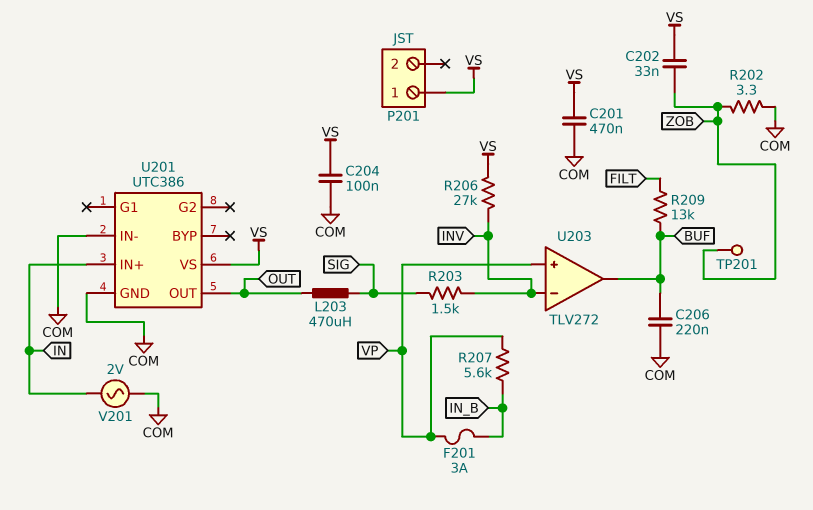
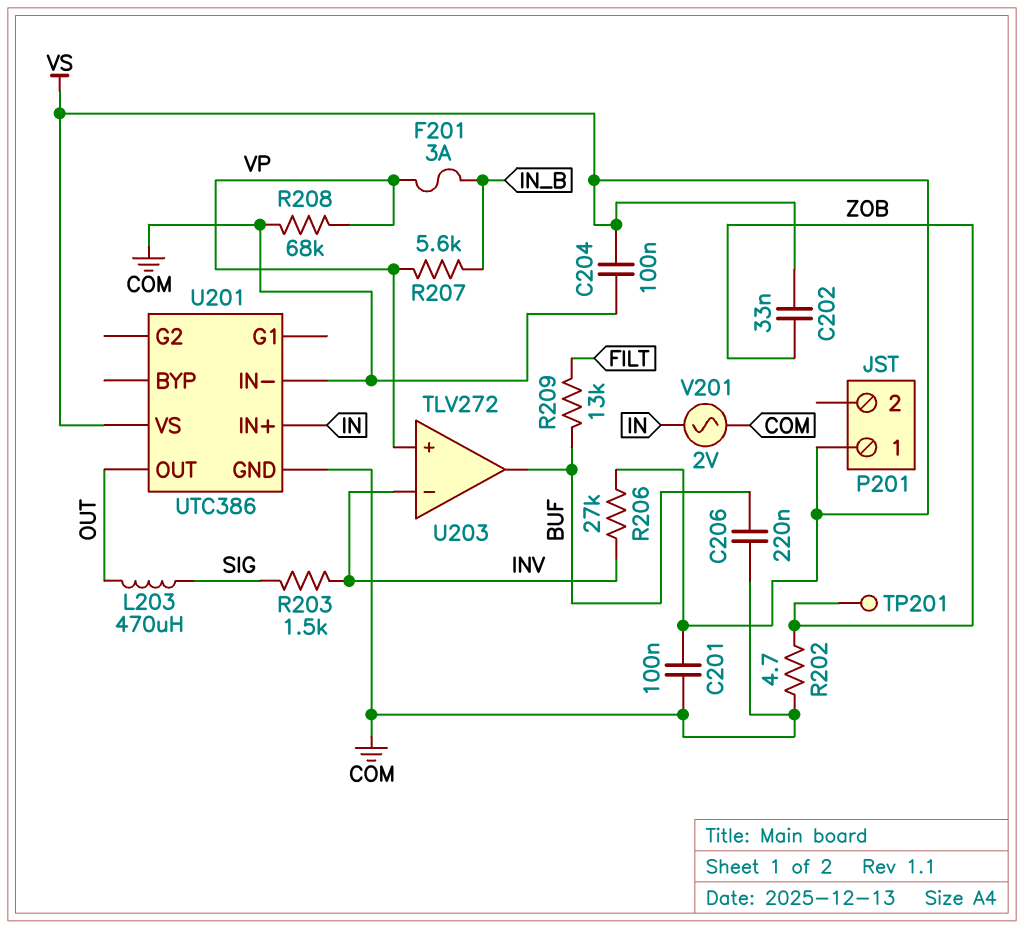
C201: 470nF (COM, VS) -> 100nF (COM, VS)
R202: 3.3 (COM, ZOB) -> 4.7 (COM, ZOB)
R208: none -> 68k (COM, VP)

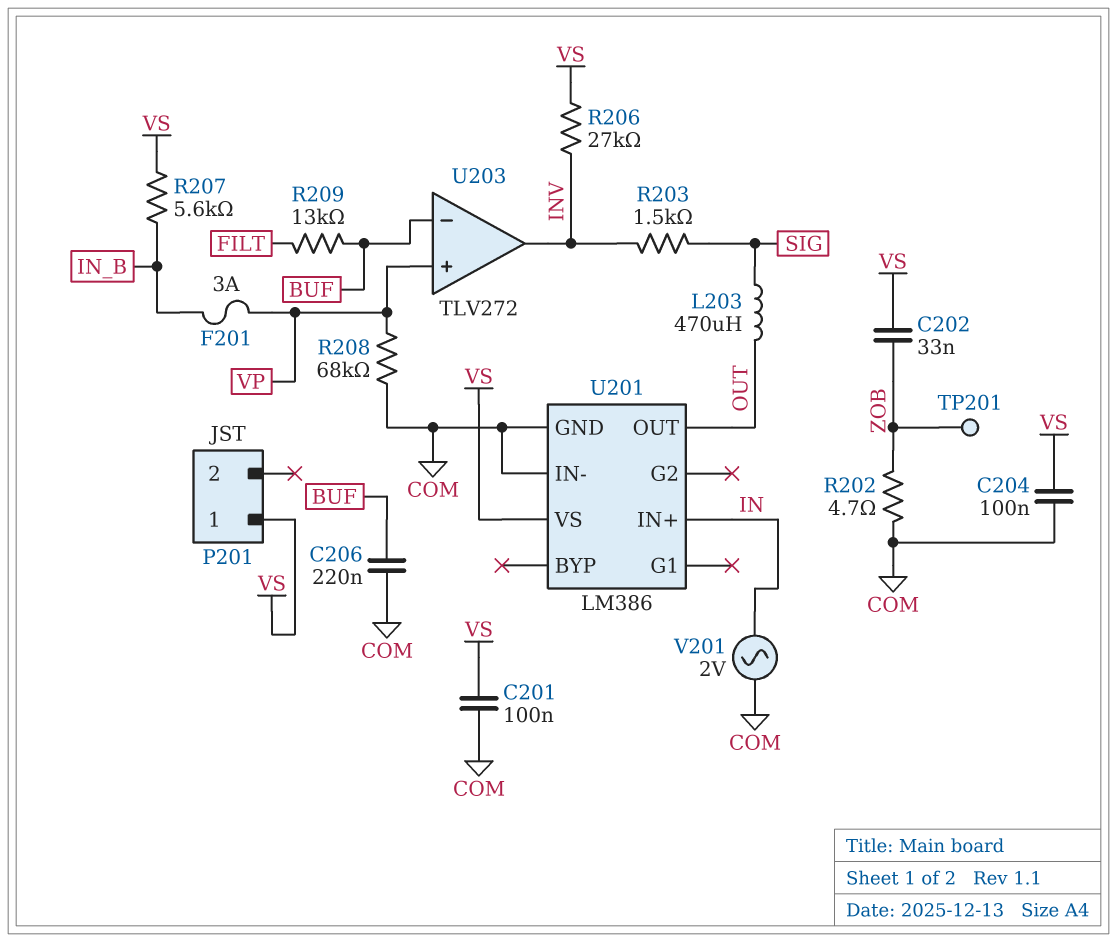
R207: 5.6k (IN_B, VP) -> 5.6k (IN_B, VS)
U201: UTC386 -> LM386
U203 pin in-: INV -> BUF
U203 pin out: BUF -> INV

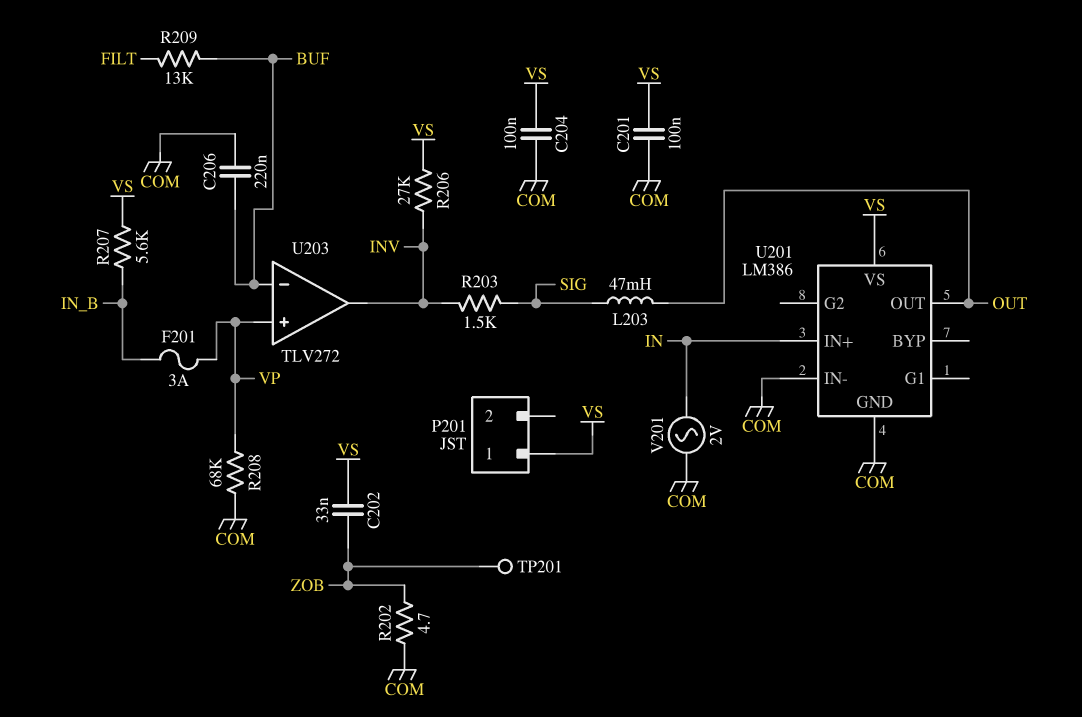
L203: 470uH (OUT, SIG) -> 47mH (OUT, SIG)

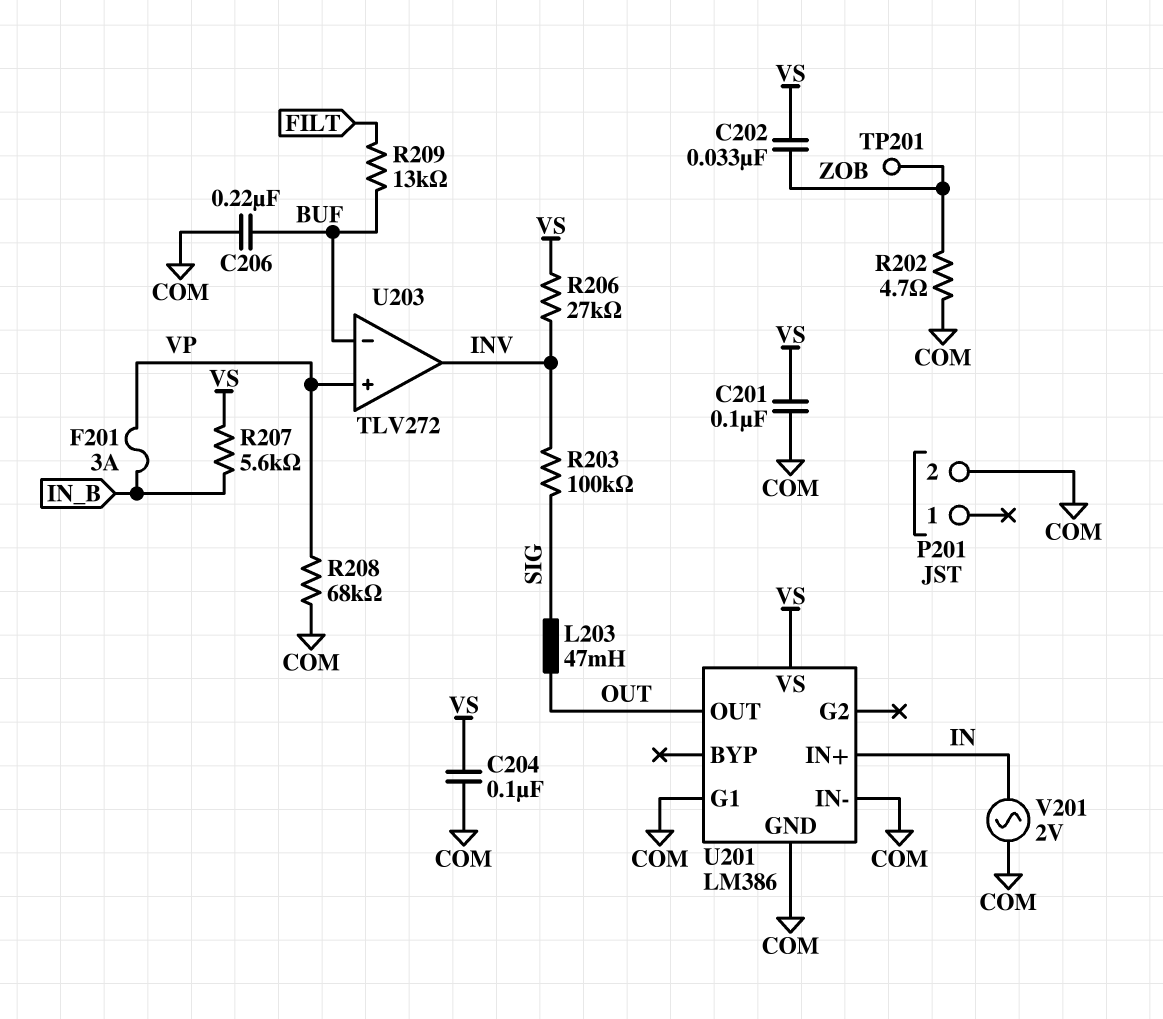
P201 pin 1: VS -> none
P201 pin 2: none -> COM
R203: 1.5k (INV, SIG) -> 100k (INV, SIG)
U201 pin G1: none -> COM

